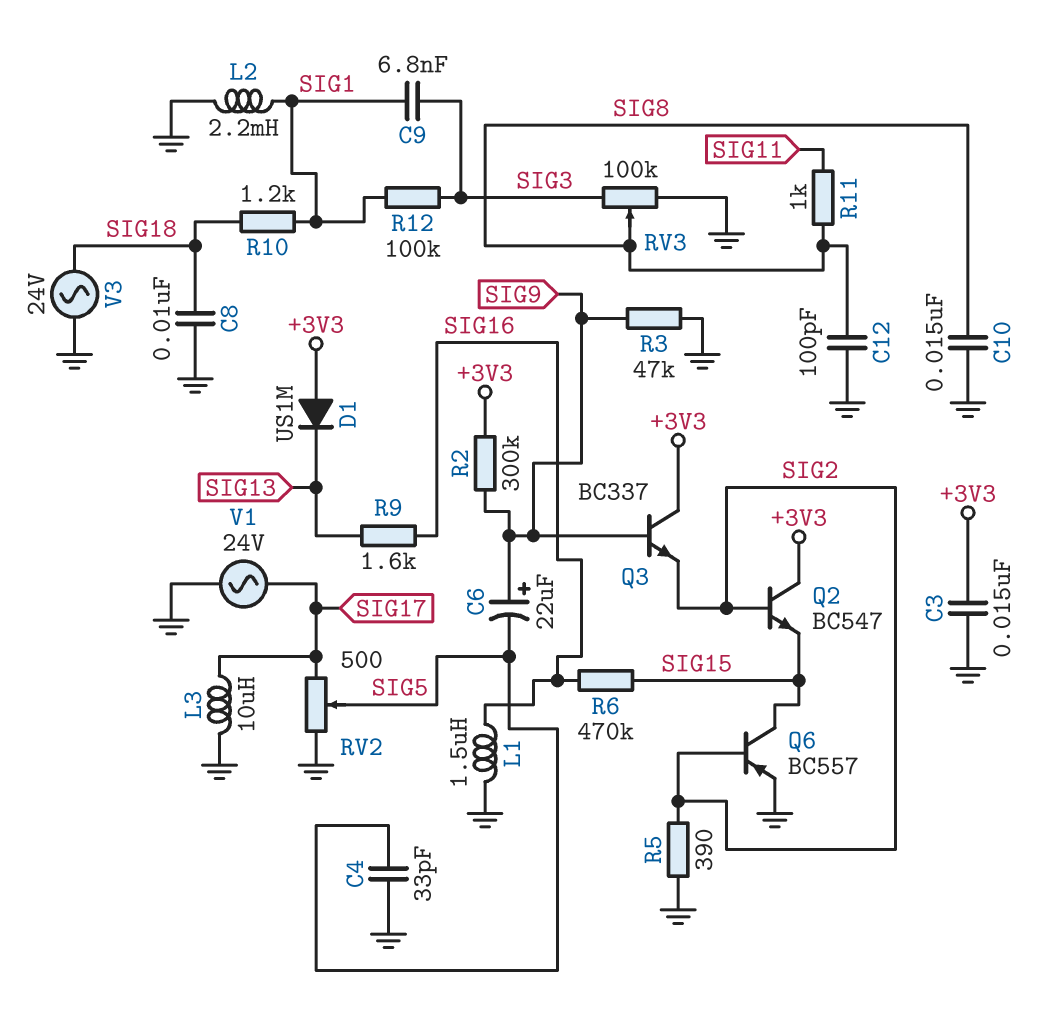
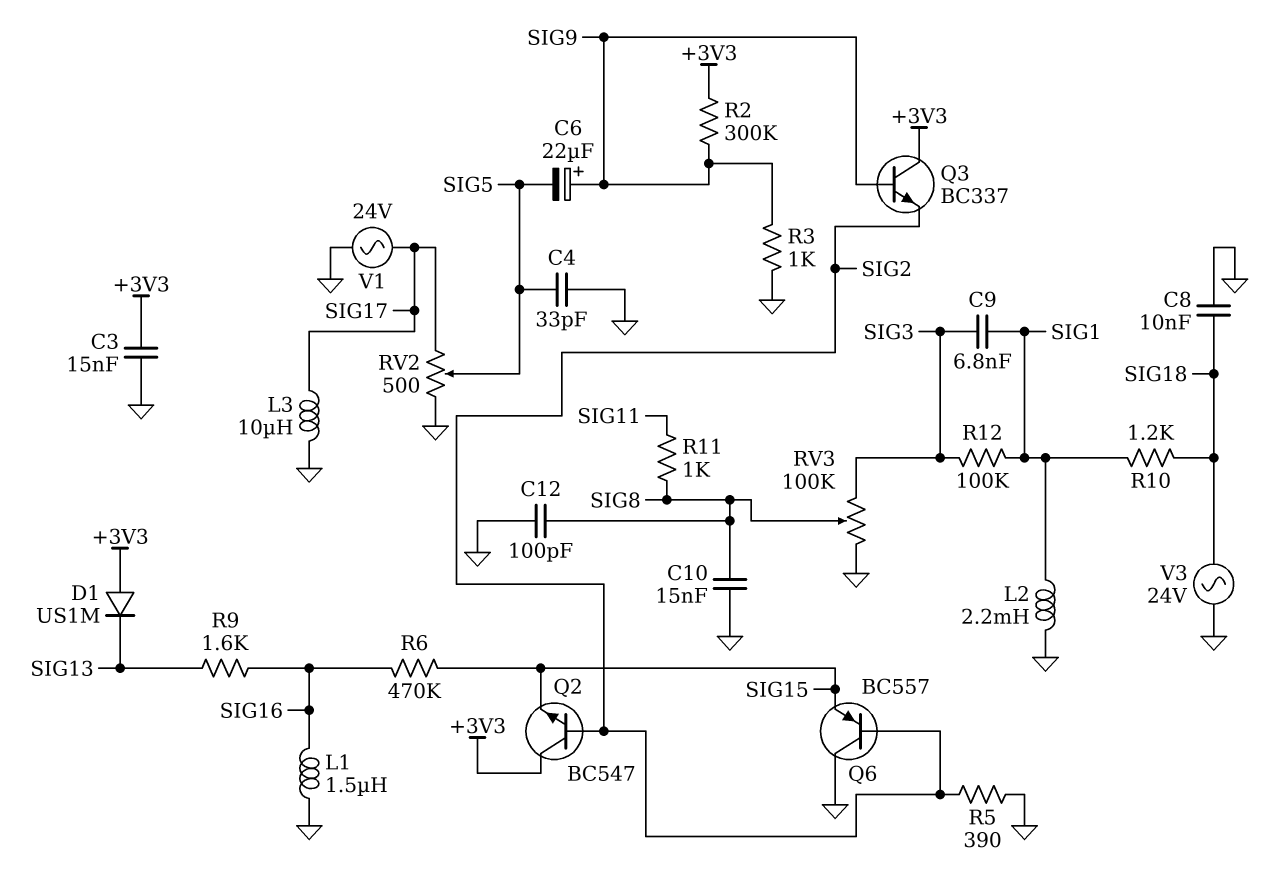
Q6: PNP BC557 (B SIG2, C SIG15, E GND) -> PNP BC557 (B SIG2, C GND, E SIG15)
R3: 47k (GND, SIG9) -> 1k (GND, SIG9)

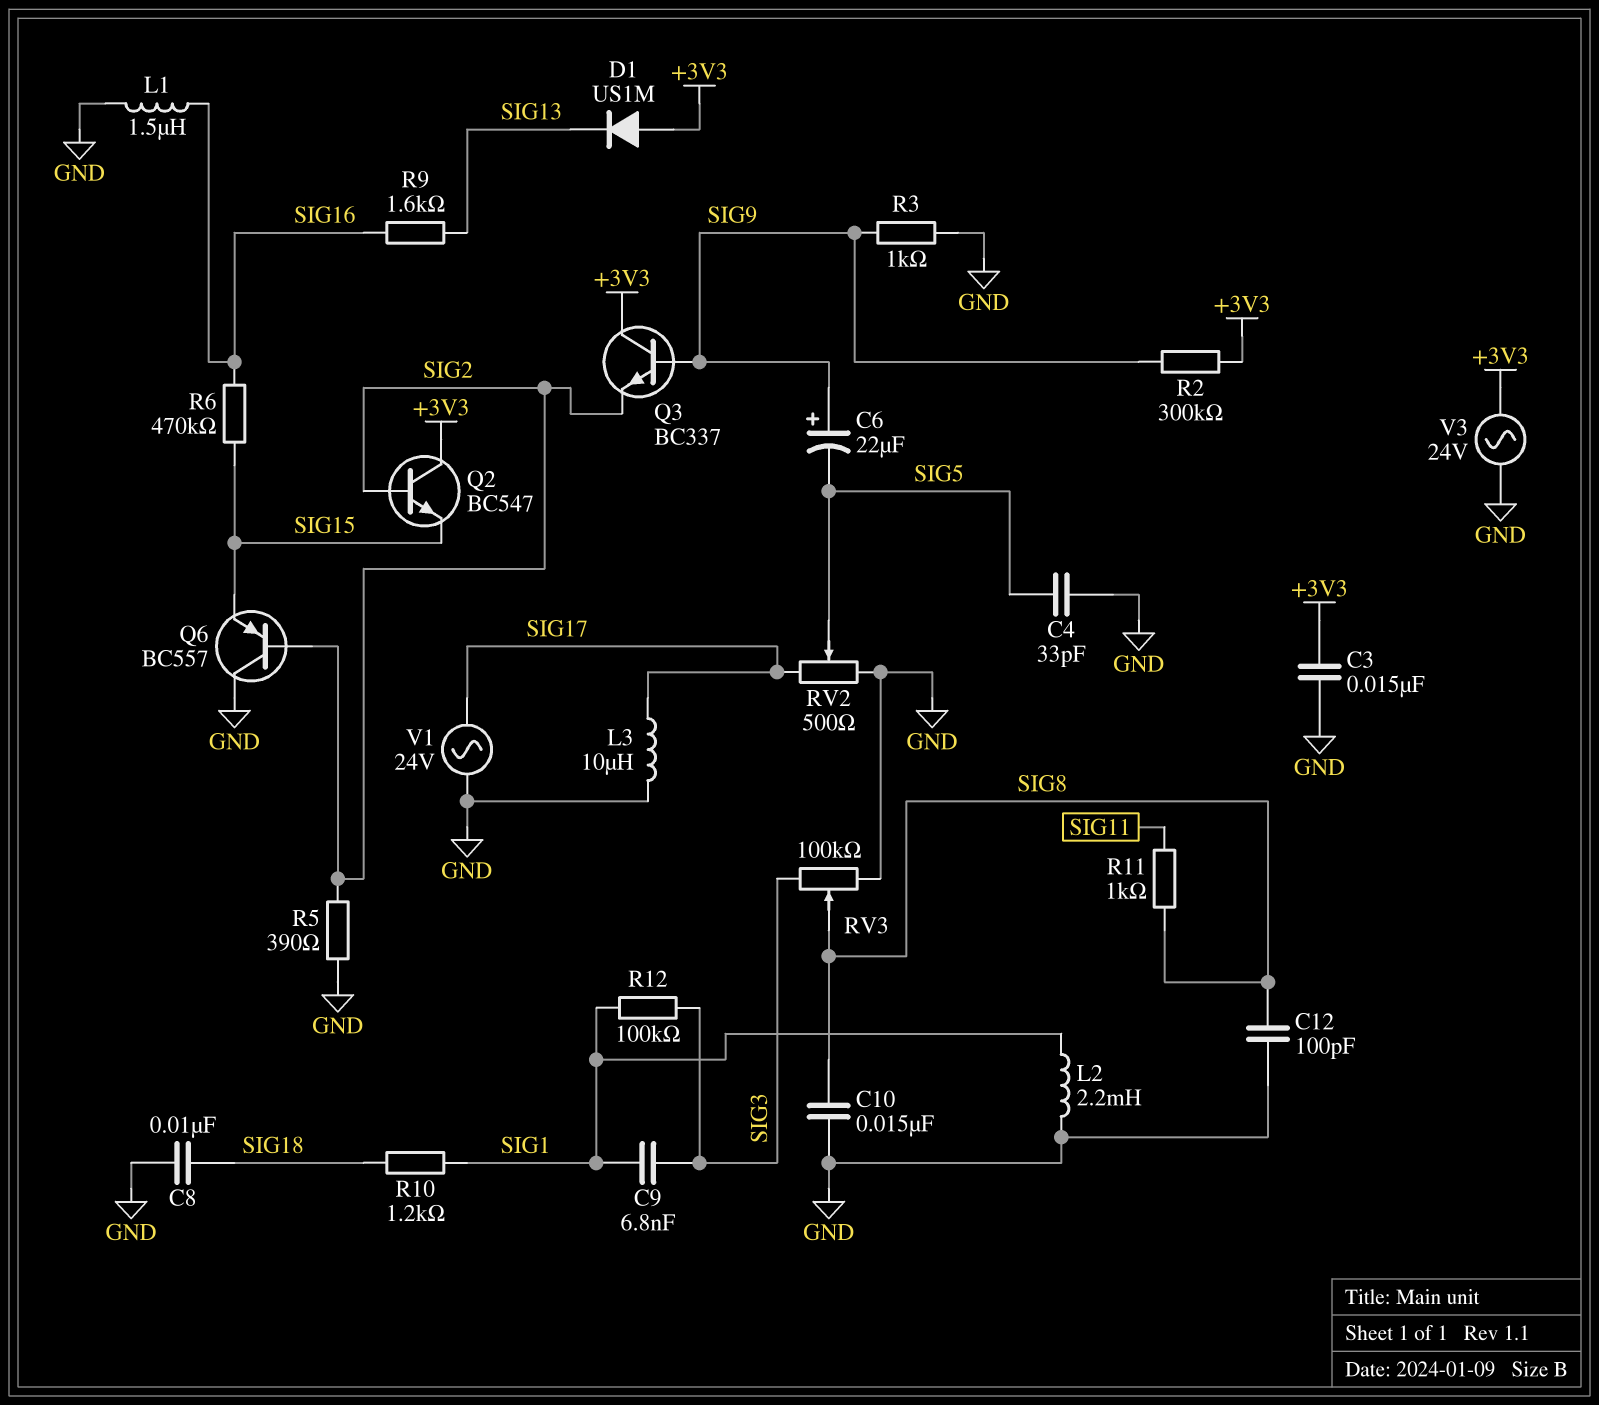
V3: AC 24V (GND, SIG18) -> AC 24V (+3V3, GND)

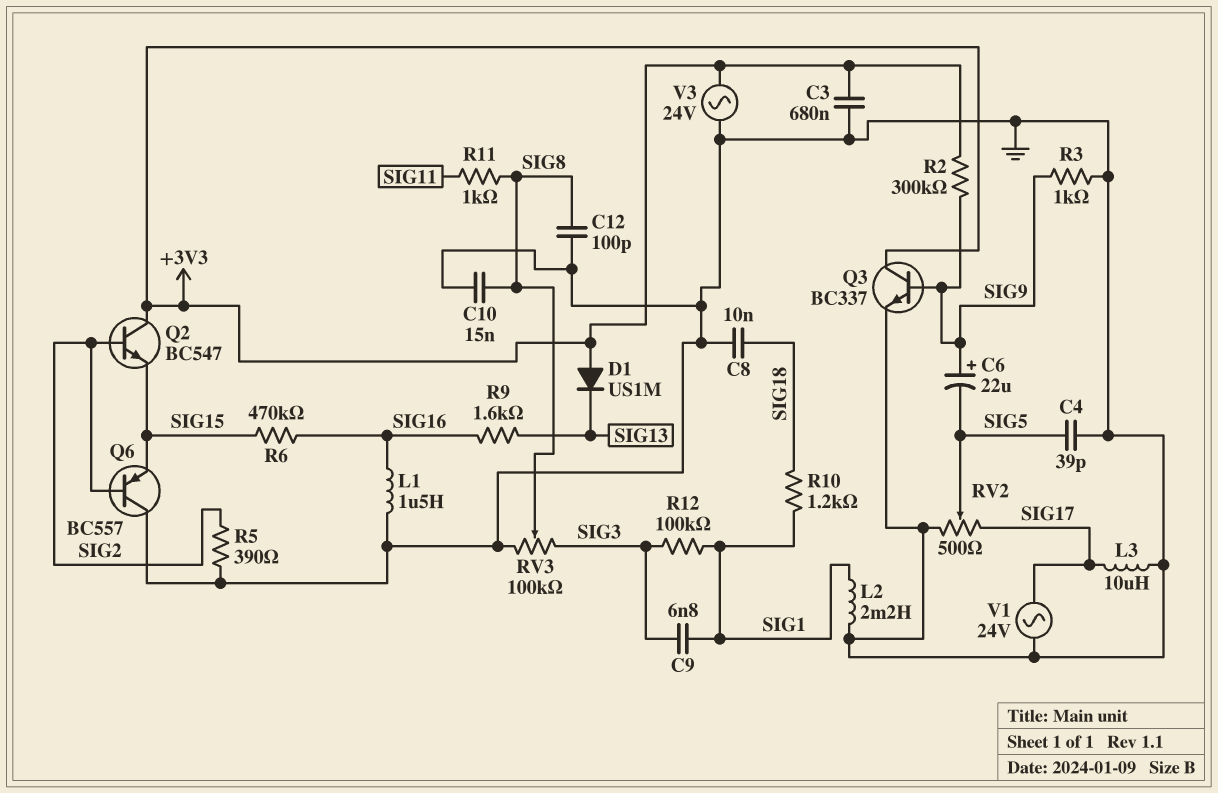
C3: 15nF (+3V3, GND) -> 680nF (+3V3, GND)
C4: 33pF (GND, SIG5) -> 39pF (GND, SIG5)
Q3: NPN BC337 (B SIG9, C +3V3, E SIG2) -> NPN BC337 (B SIG9, C +3V3, E GND)

